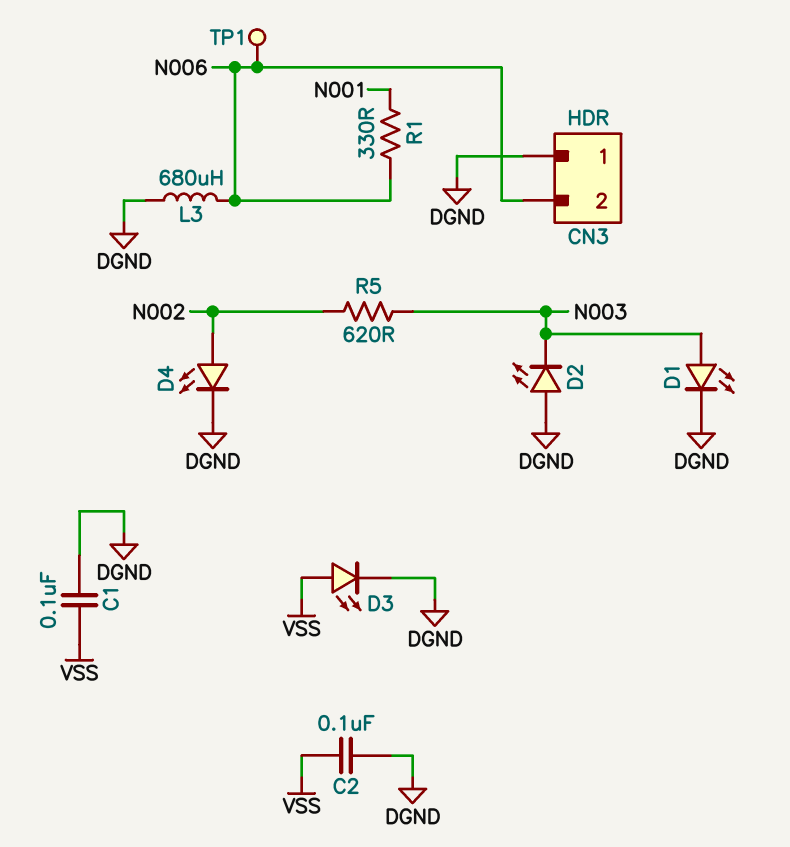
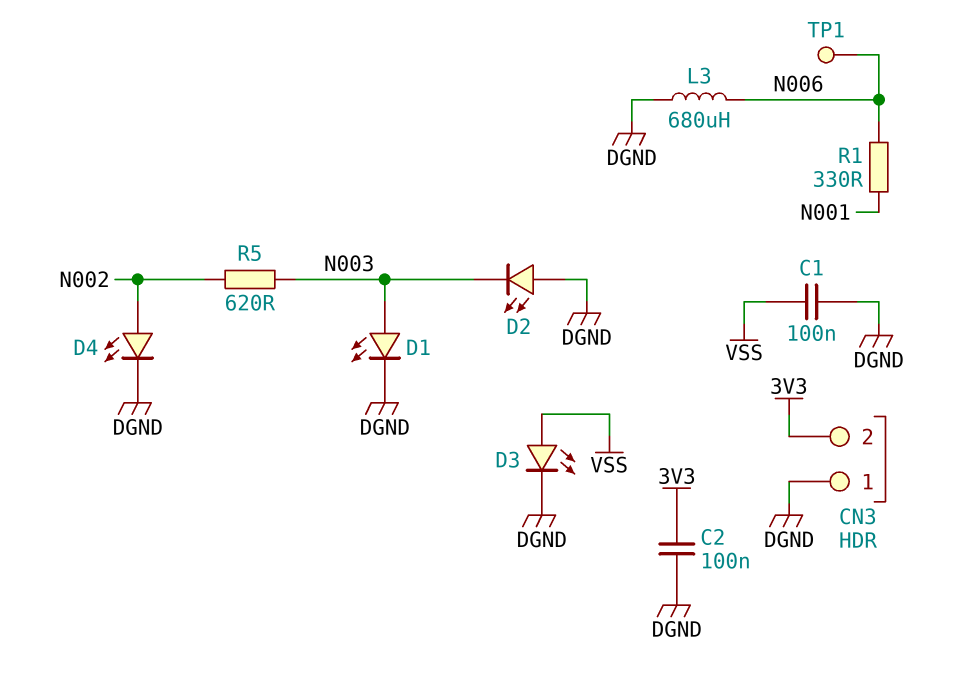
C2: 100nF (DGND, VSS) -> 100nF (3V3, DGND)
CN3 pin 2: N006 -> 3V3

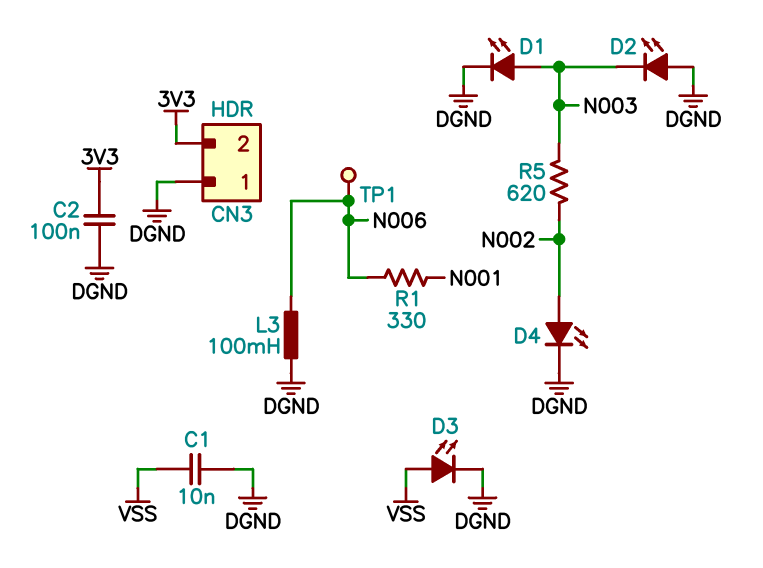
C1: 100nF (DGND, VSS) -> 10nF (DGND, VSS)
L3: 680uH (DGND, N006) -> 100mH (DGND, N006)

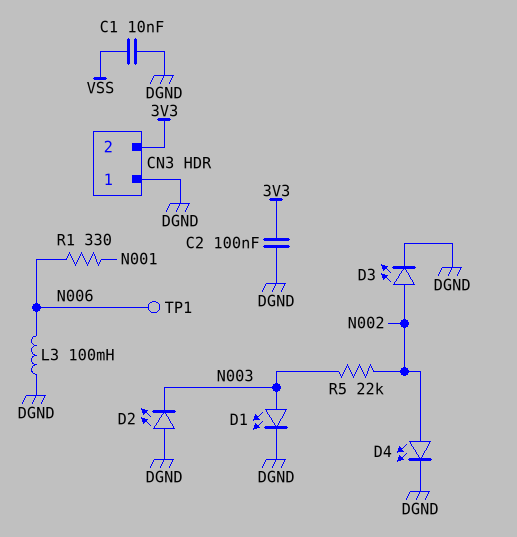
D3: LED (A VSS, K DGND) -> LED (A N002, K DGND)
R5: 620 (N002, N003) -> 22k (N002, N003)

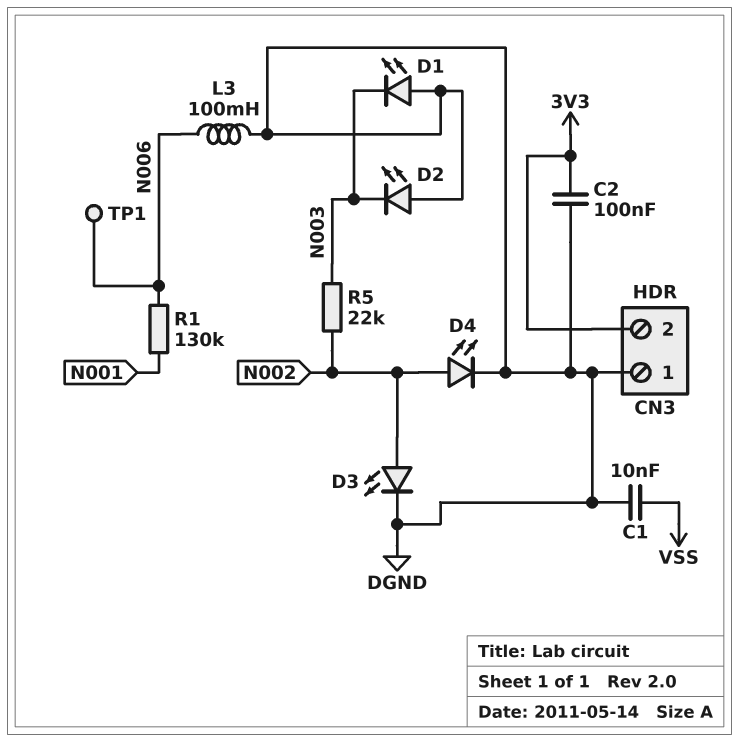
D1: LED (A N003, K DGND) -> LED (A DGND, K N003)
R1: 330 (N001, N006) -> 130k (N001, N006)

